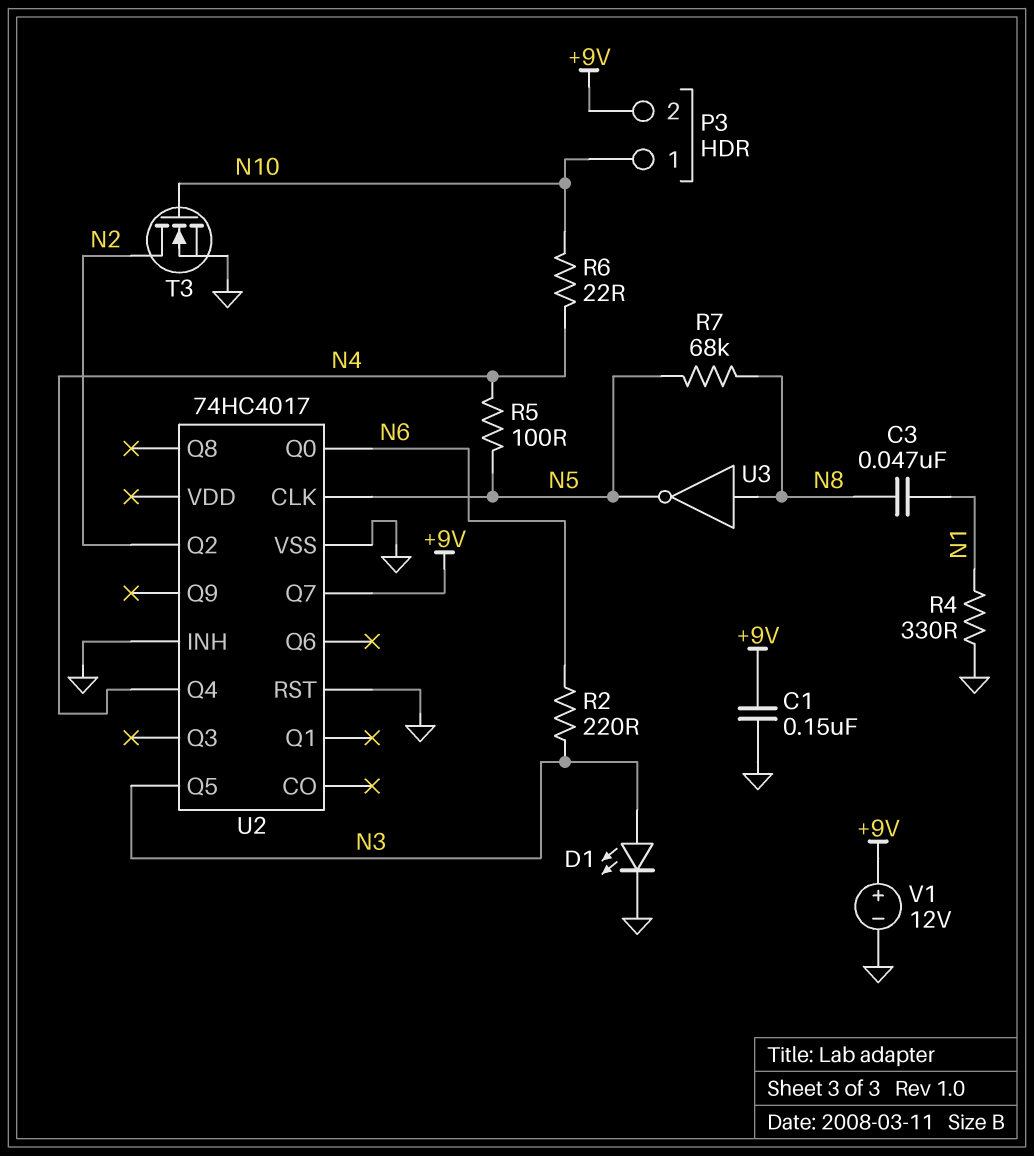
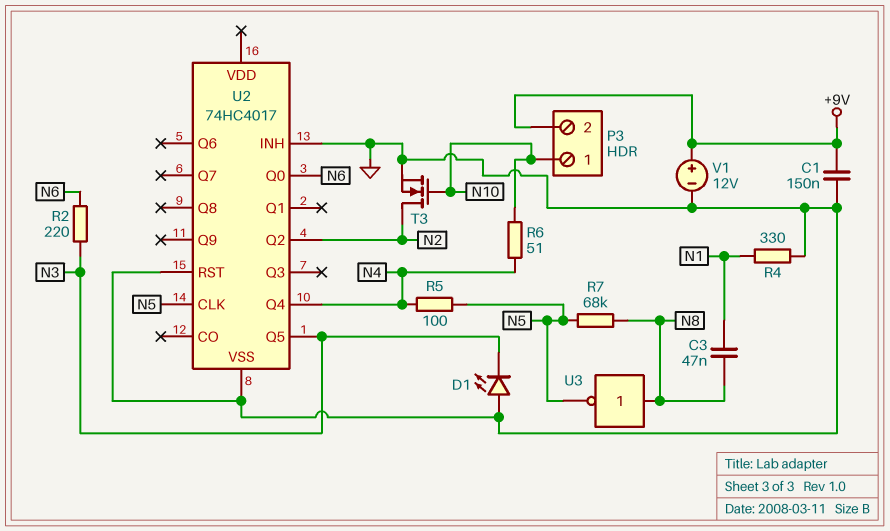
D1: LED (A N3, K GND) -> LED (A GND, K N3)
R6: 22 (N4, N10) -> 51 (N4, N10)
U2 pin Q7: +9V -> none

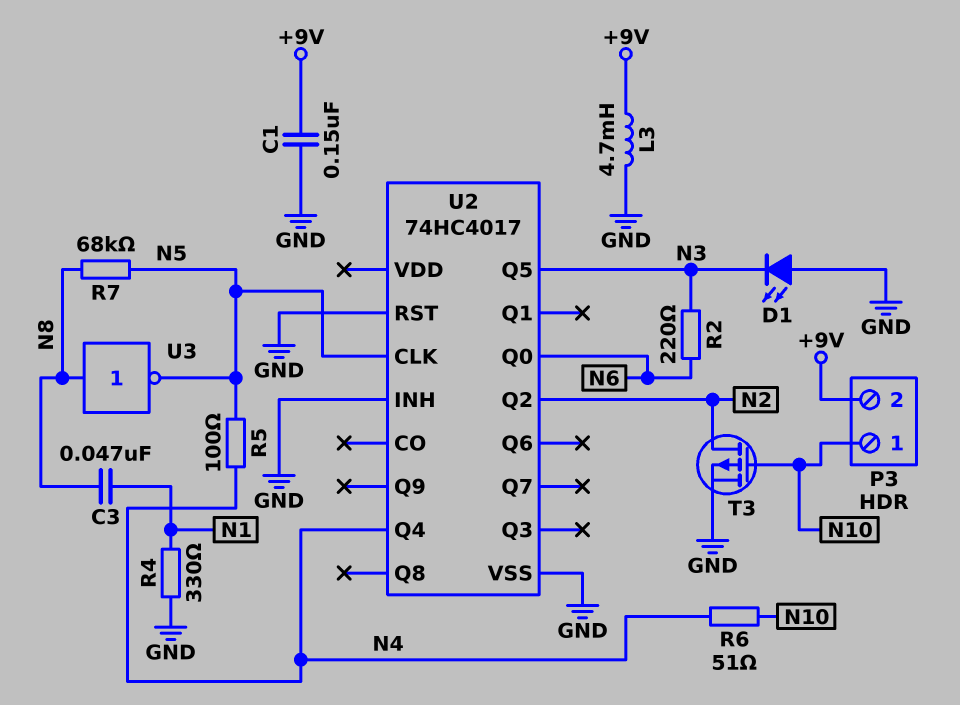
L3: none -> 4.7mH (+9V, GND)
T3: NMOS (G N10, D N2, S GND) -> PMOS (G N10, D N2, S GND)
V1: 12V (plus +9V, minus GND) -> none

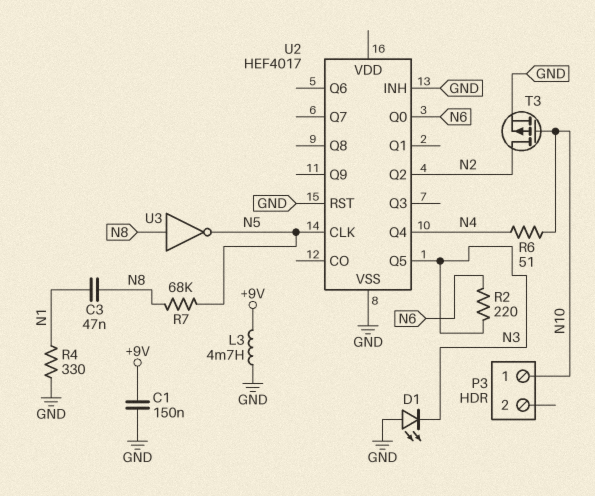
P3 pin 2: +9V -> none
R5: 100 (N4, N5) -> none
U2: 74HC4017 -> HEF4017

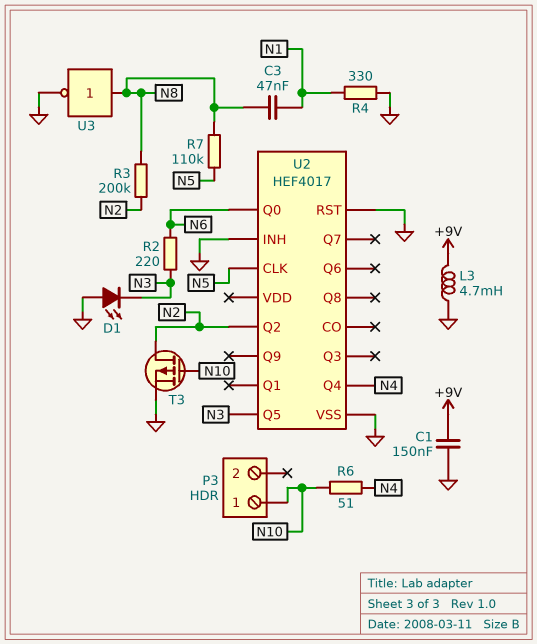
R3: none -> 200k (N2, N8)
R7: 68k (N5, N8) -> 110k (N5, N8)
U3: NOT (in N8, out N5) -> NOT (in N8, out GND)

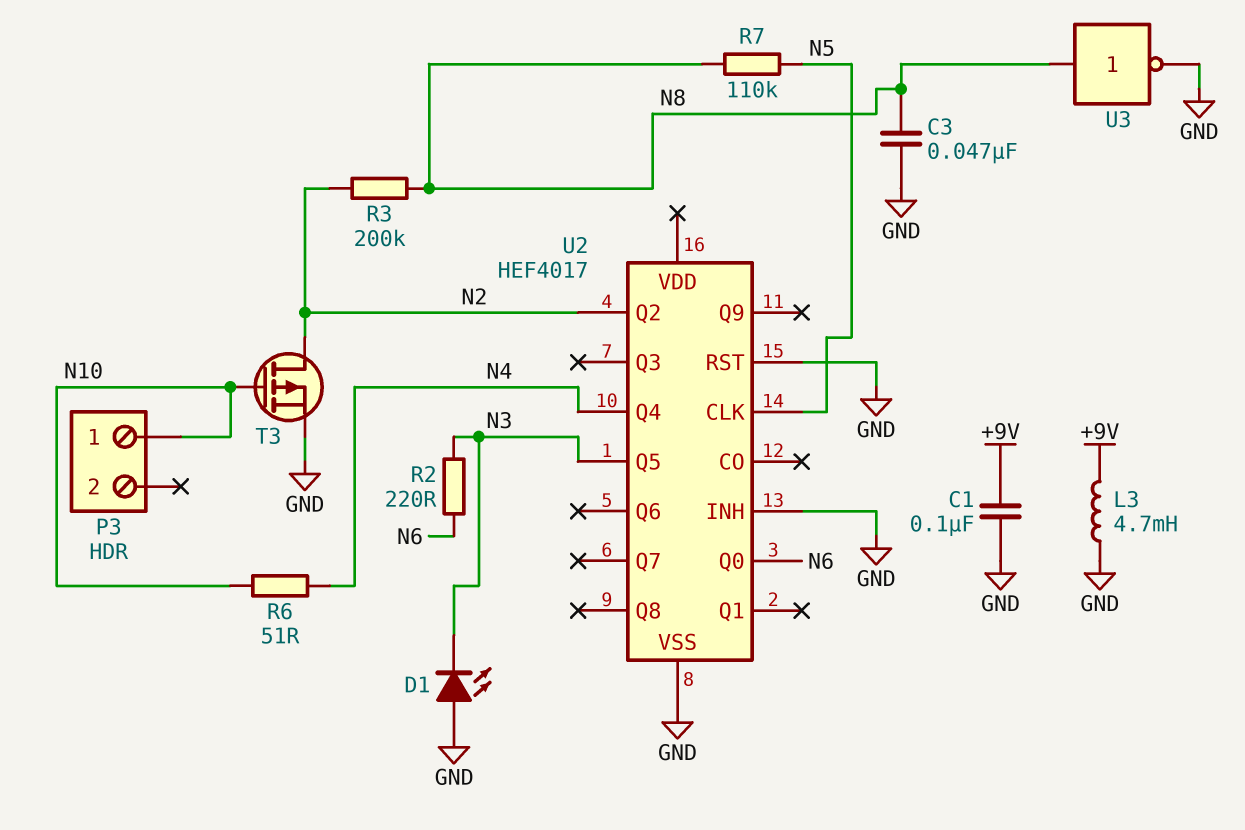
C1: 150nF (+9V, GND) -> 100nF (+9V, GND)
C3: 47nF (N1, N8) -> 47nF (GND, N8)
R4: 330 (GND, N1) -> none

